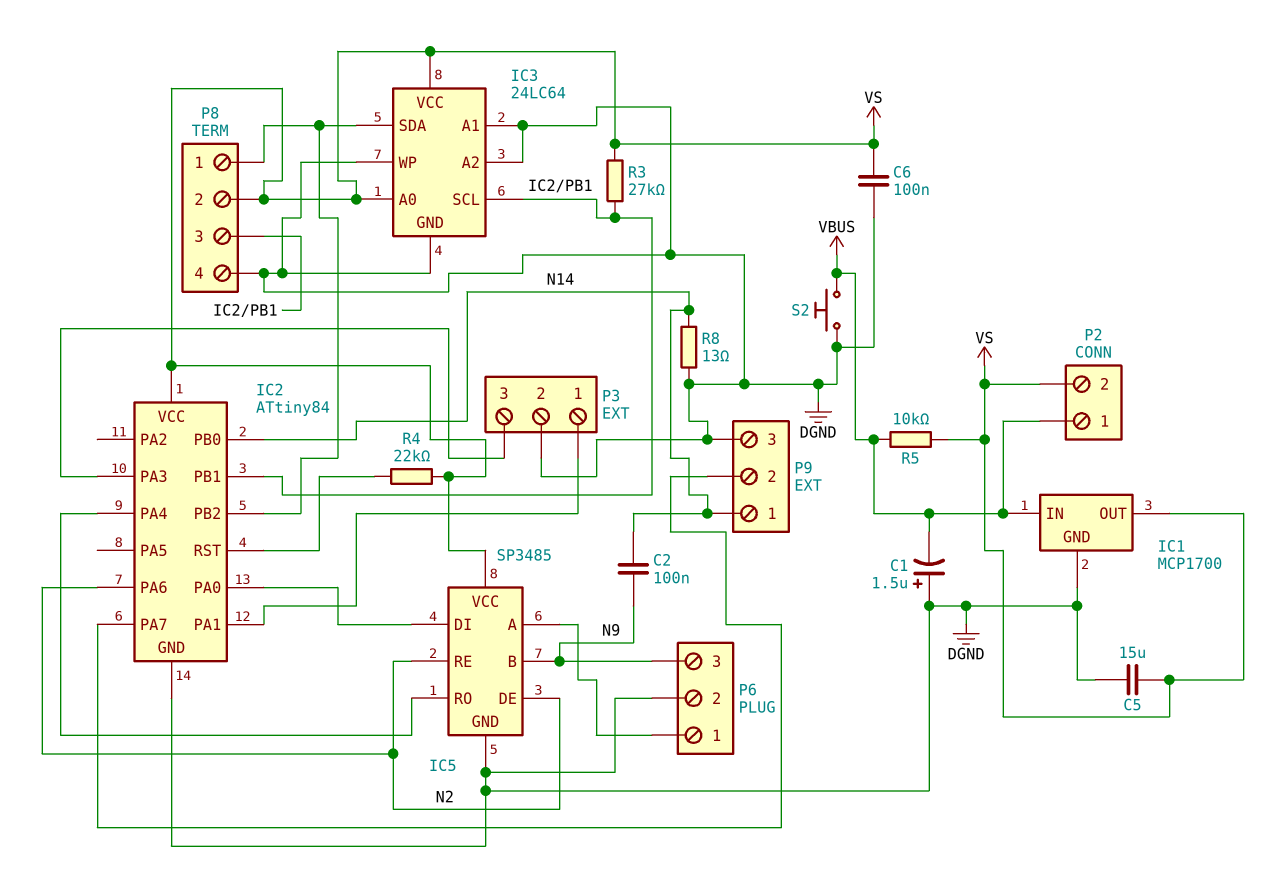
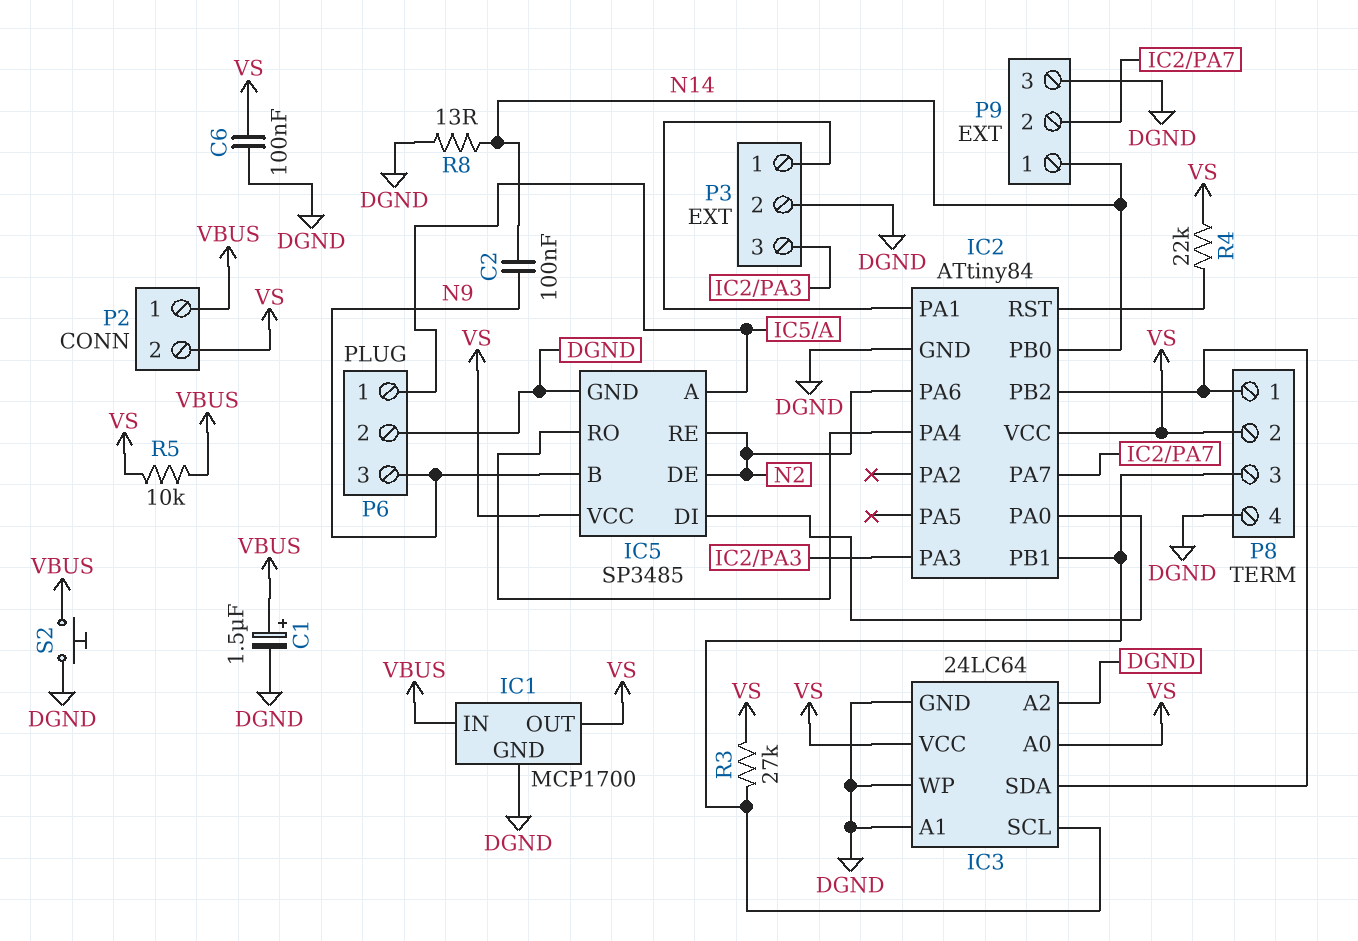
C1: 1.5uF (plus DGND, minus VBUS) -> 1.5uF (plus VBUS, minus DGND)
C5: 15uF (DGND, VS) -> none

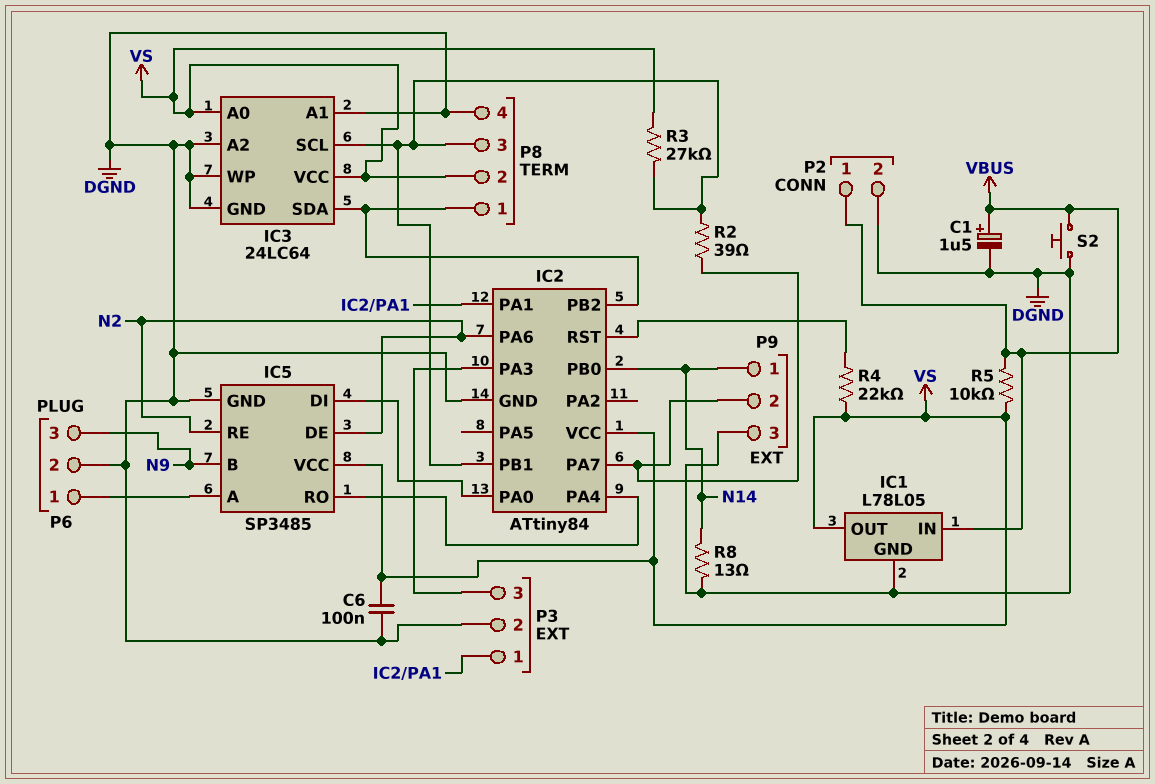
C2: 100nF (N9, N14) -> none
IC1: MCP1700 -> L78L05
P2 pin 2: VS -> DGND
R2: none -> 39 (IC2/PA7, IC2/PB1)

